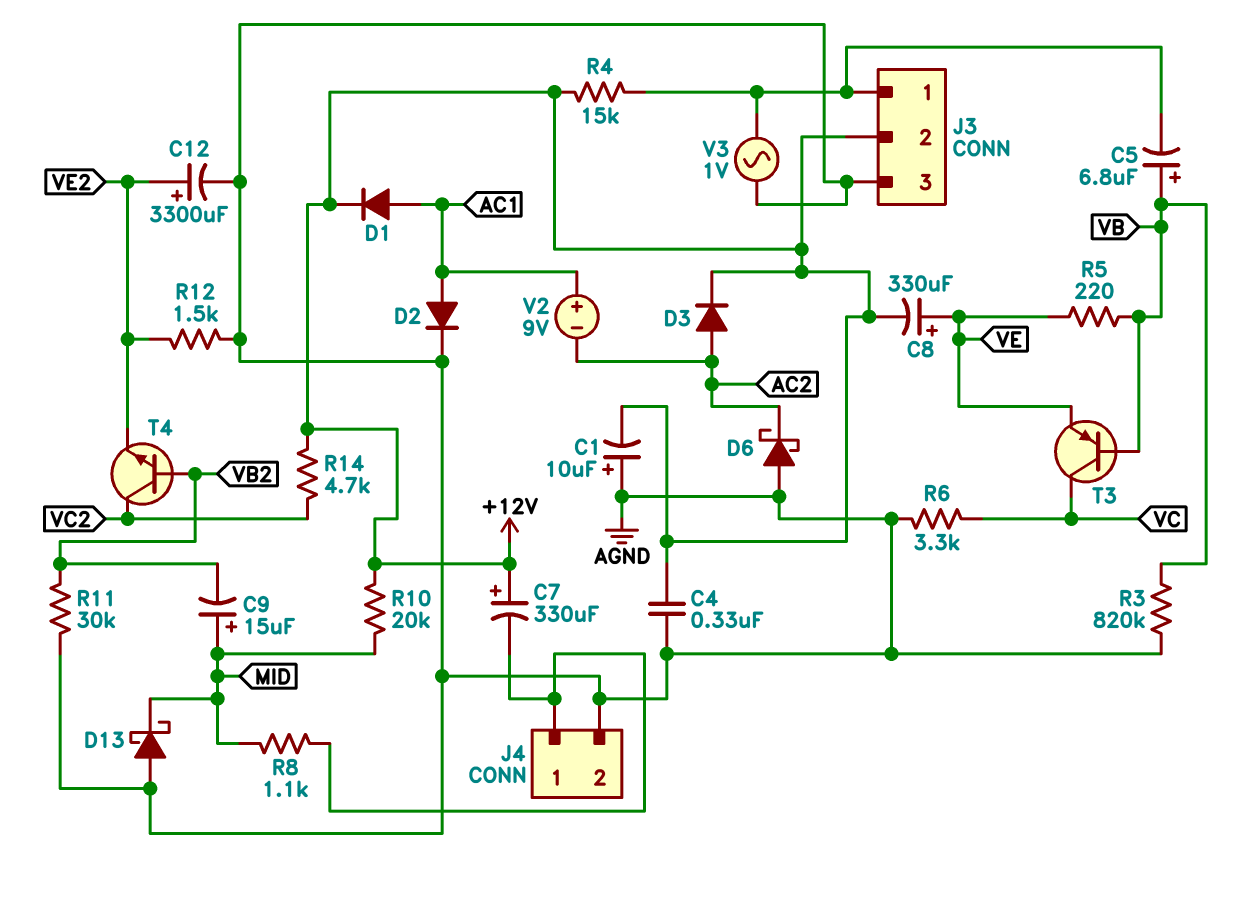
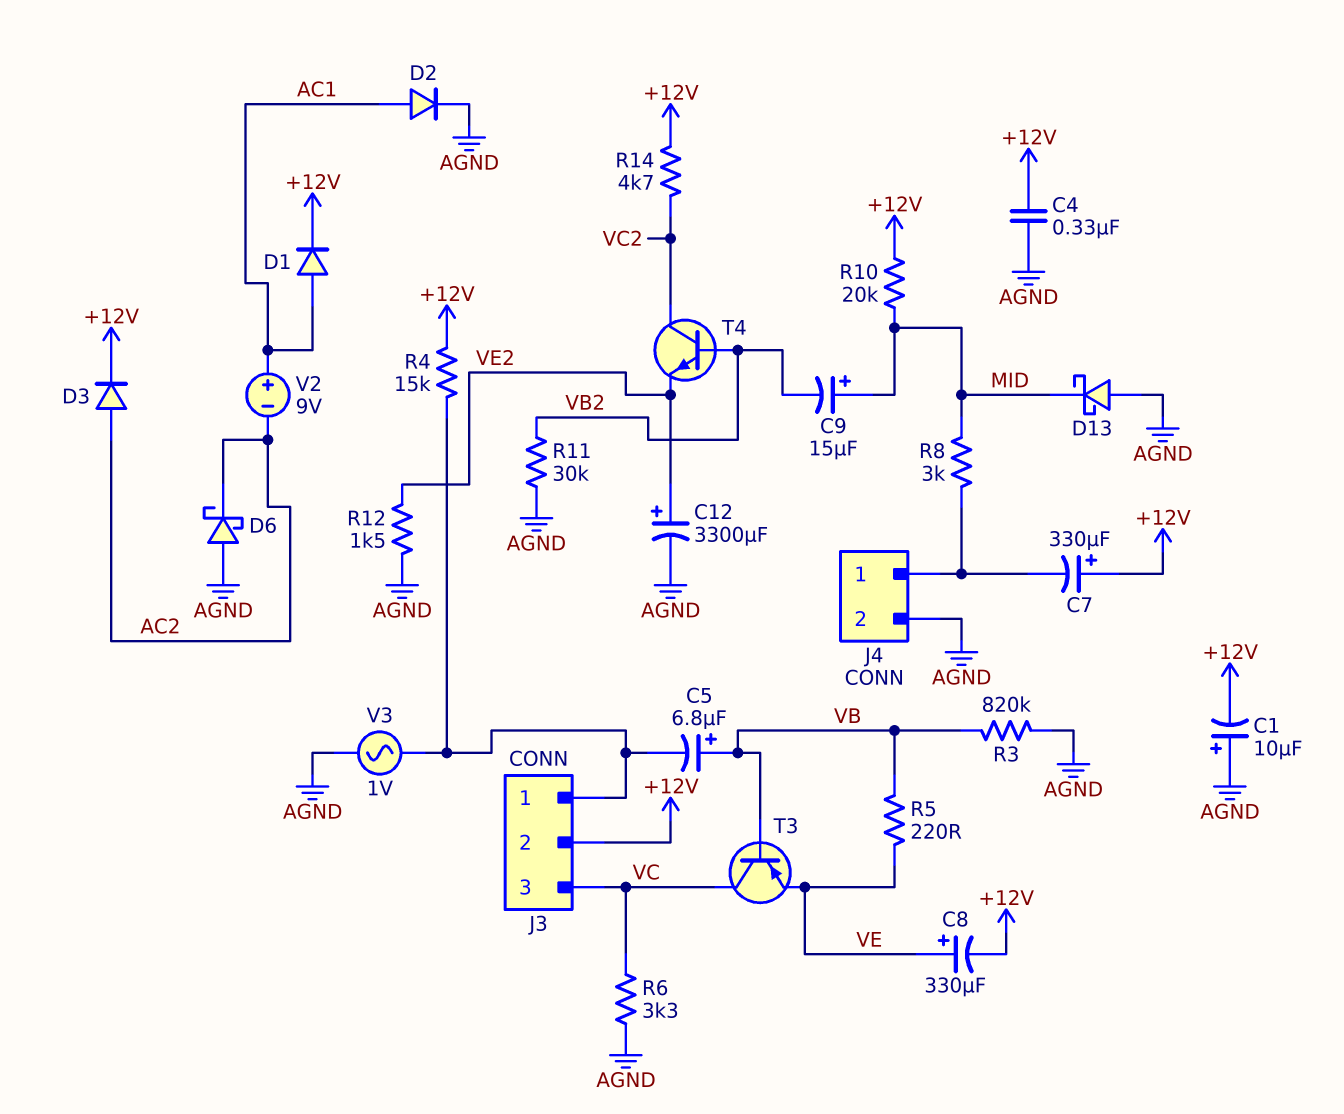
J3 pin 3: AGND -> VC
R8: 1.1k (J4/1, MID) -> 3k (J4/1, MID)

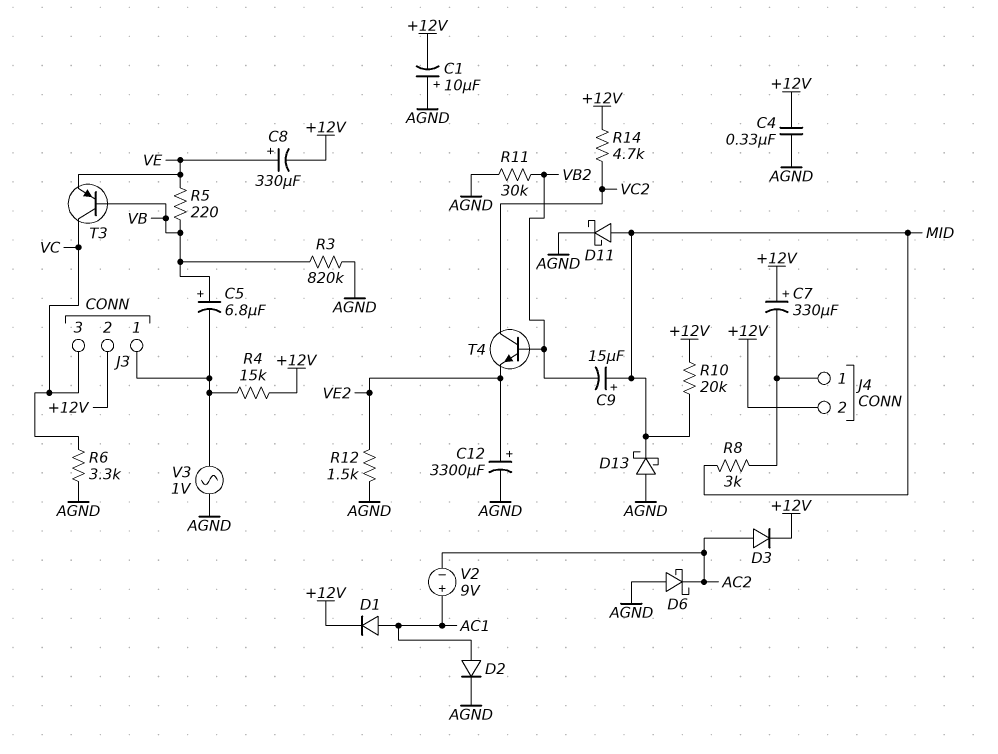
D11: none -> schottky (A MID, K AGND)
J4 pin 2: AGND -> +12V

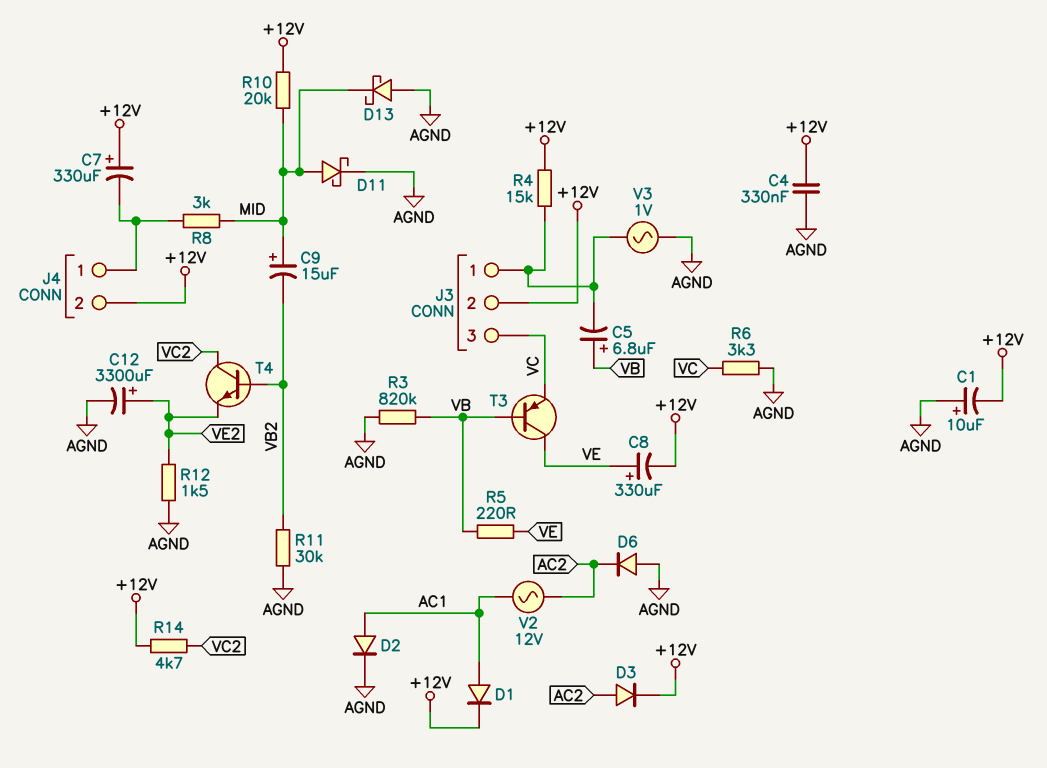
D6: schottky (A AGND, K AC2) -> diode (A AGND, K AC2)
T3: PNP (B VB, C VC, E VE) -> PNP (B VB, C VE, E VC)
V2: 9V (plus AC1, minus AC2) -> AC 12V (AC1, AC2)

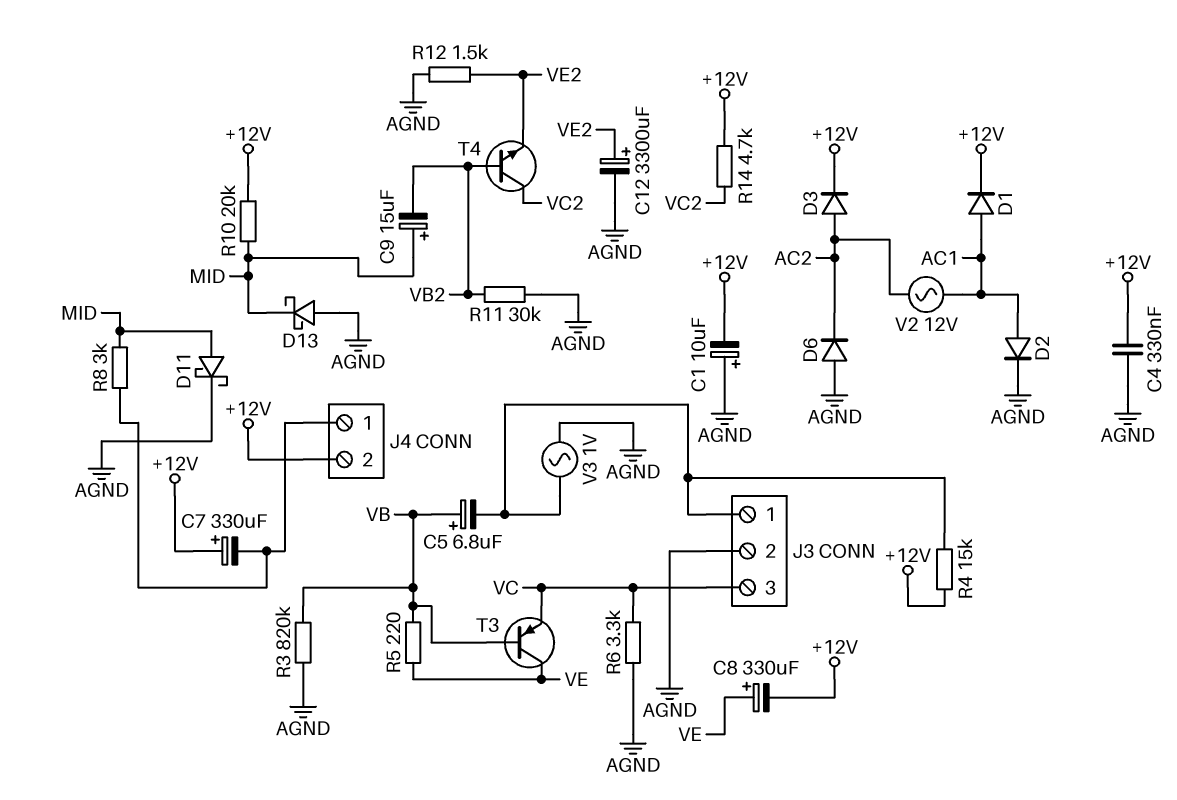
J3 pin 2: +12V -> AGND

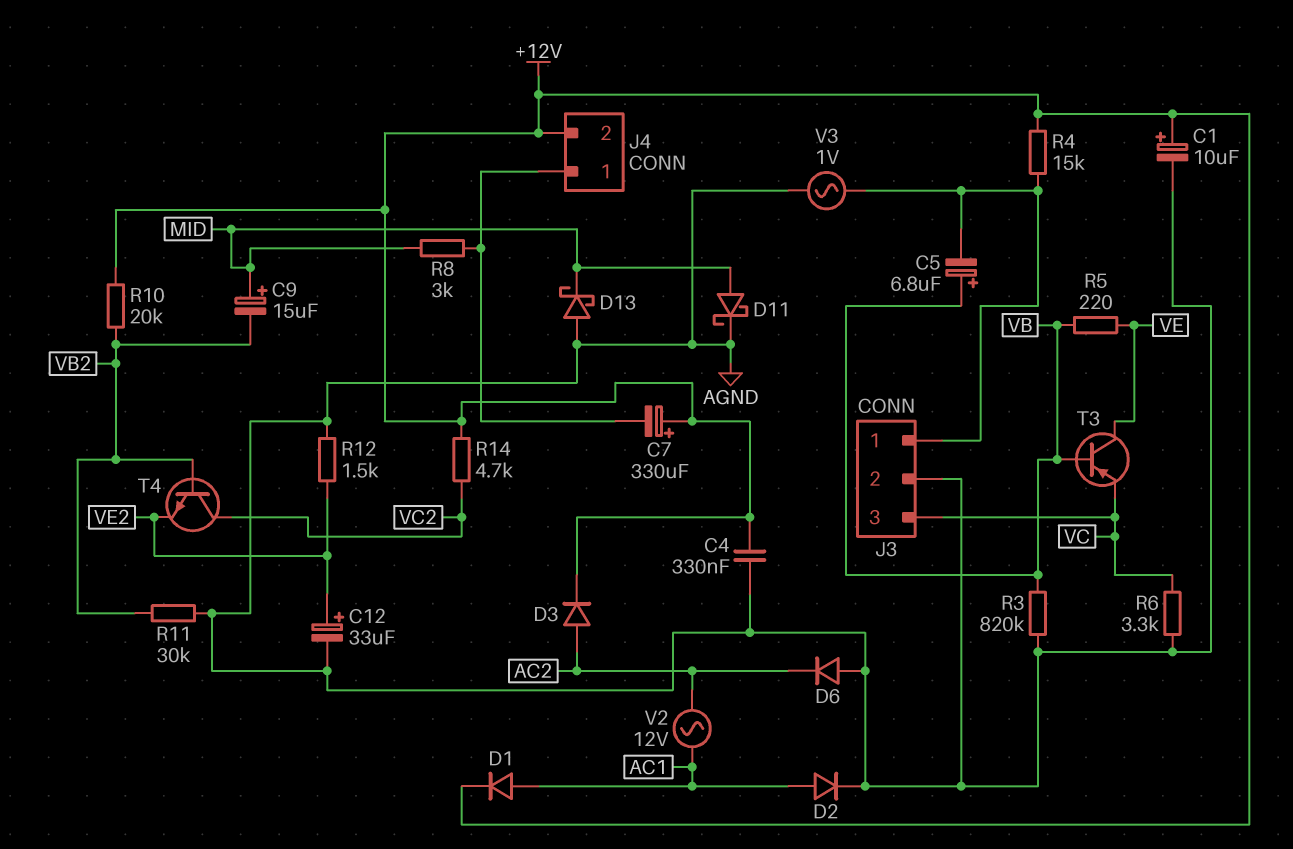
C1: 10uF (plus AGND, minus +12V) -> 10uF (plus +12V, minus AGND)
C8: 330uF (plus VE, minus +12V) -> none
C12: 3300uF (plus VE2, minus AGND) -> 33uF (plus VE2, minus AGND)
R10: 20k (+12V, MID) -> 20k (+12V, VB2)

